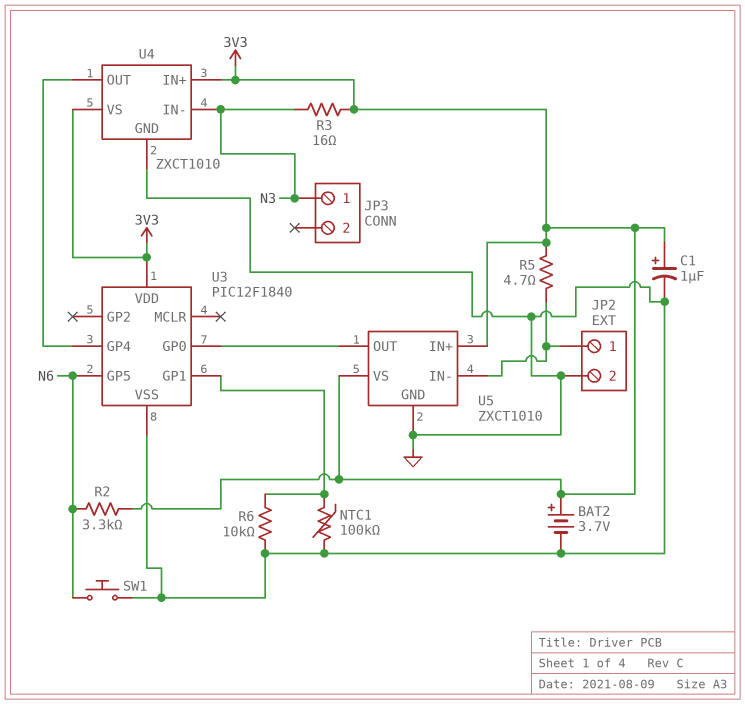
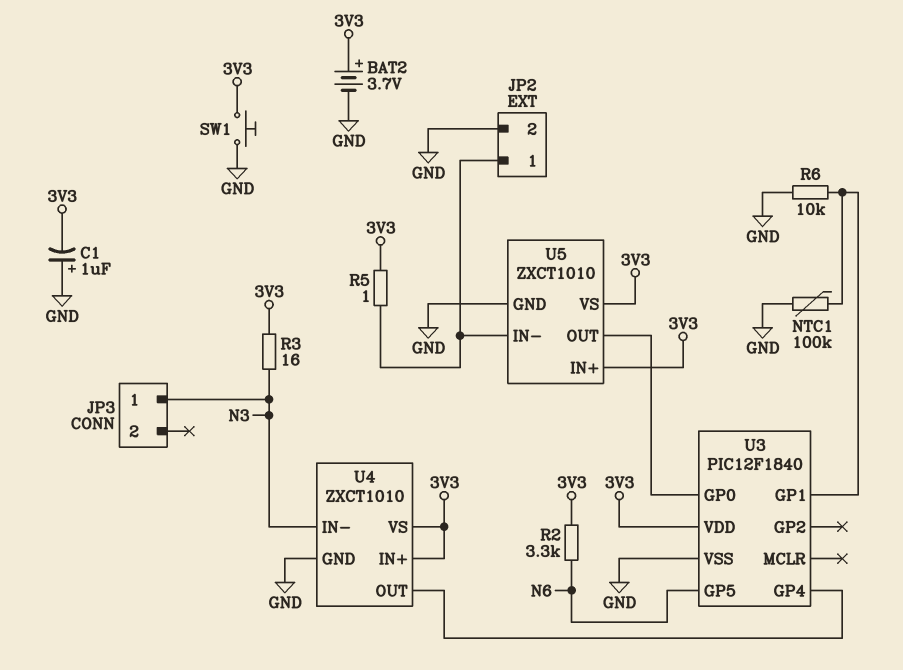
C1: 1uF (plus 3V3, minus GND) -> 1uF (plus GND, minus 3V3)
R5: 4.7 (3V3, JP2/1) -> 1 (3V3, JP2/1)
SW1: button (GND, N6) -> button (3V3, GND)

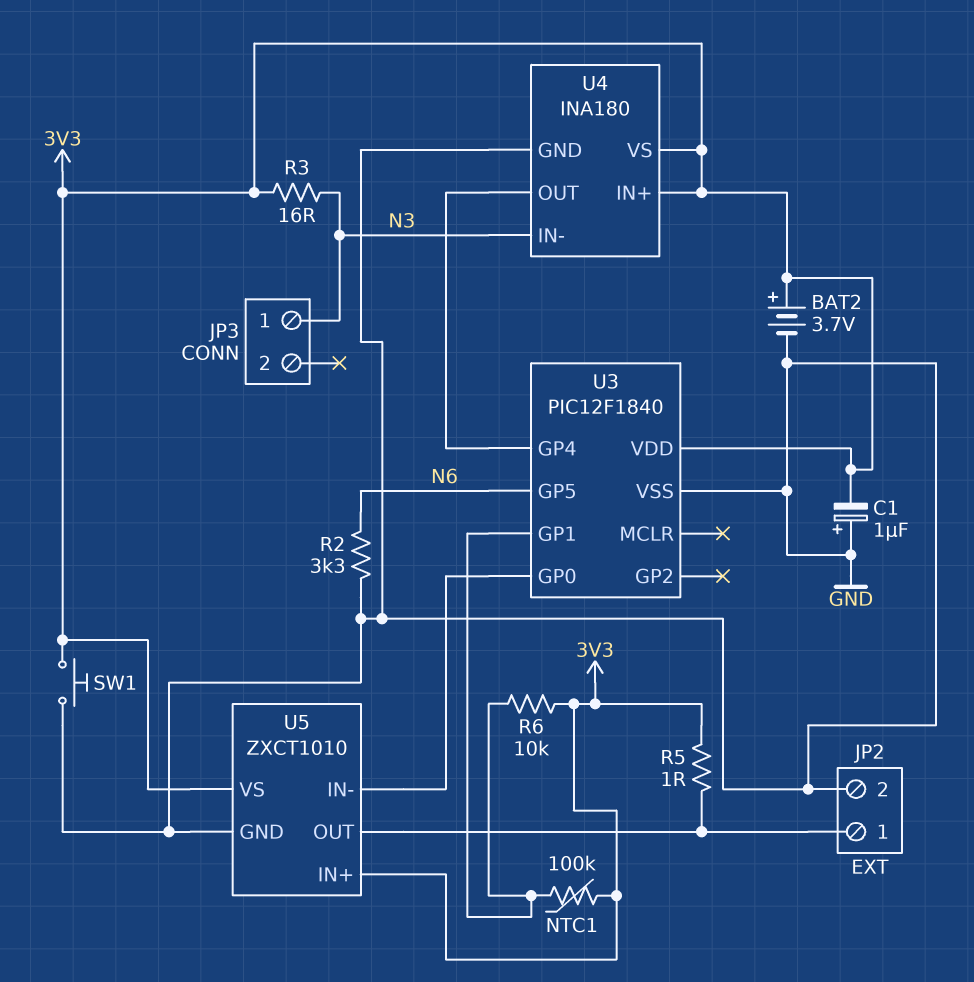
NTC1: 100k (GND, U3/GP1) -> 100k (3V3, U3/GP1)
R2: 3.3k (3V3, N6) -> 3.3k (GND, N6)
R6: 10k (GND, U3/GP1) -> 10k (3V3, U3/GP1)
U4: ZXCT1010 -> INA180
U5 pin IN-: JP2/1 -> U3/GP0
U5 pin OUT: U3/GP0 -> JP2/1

